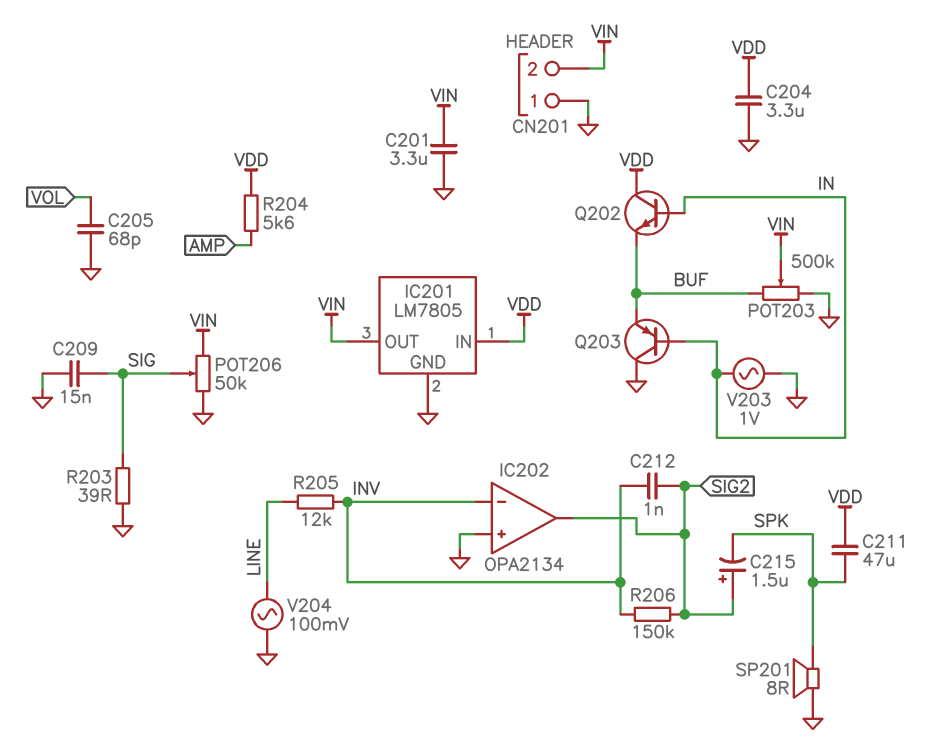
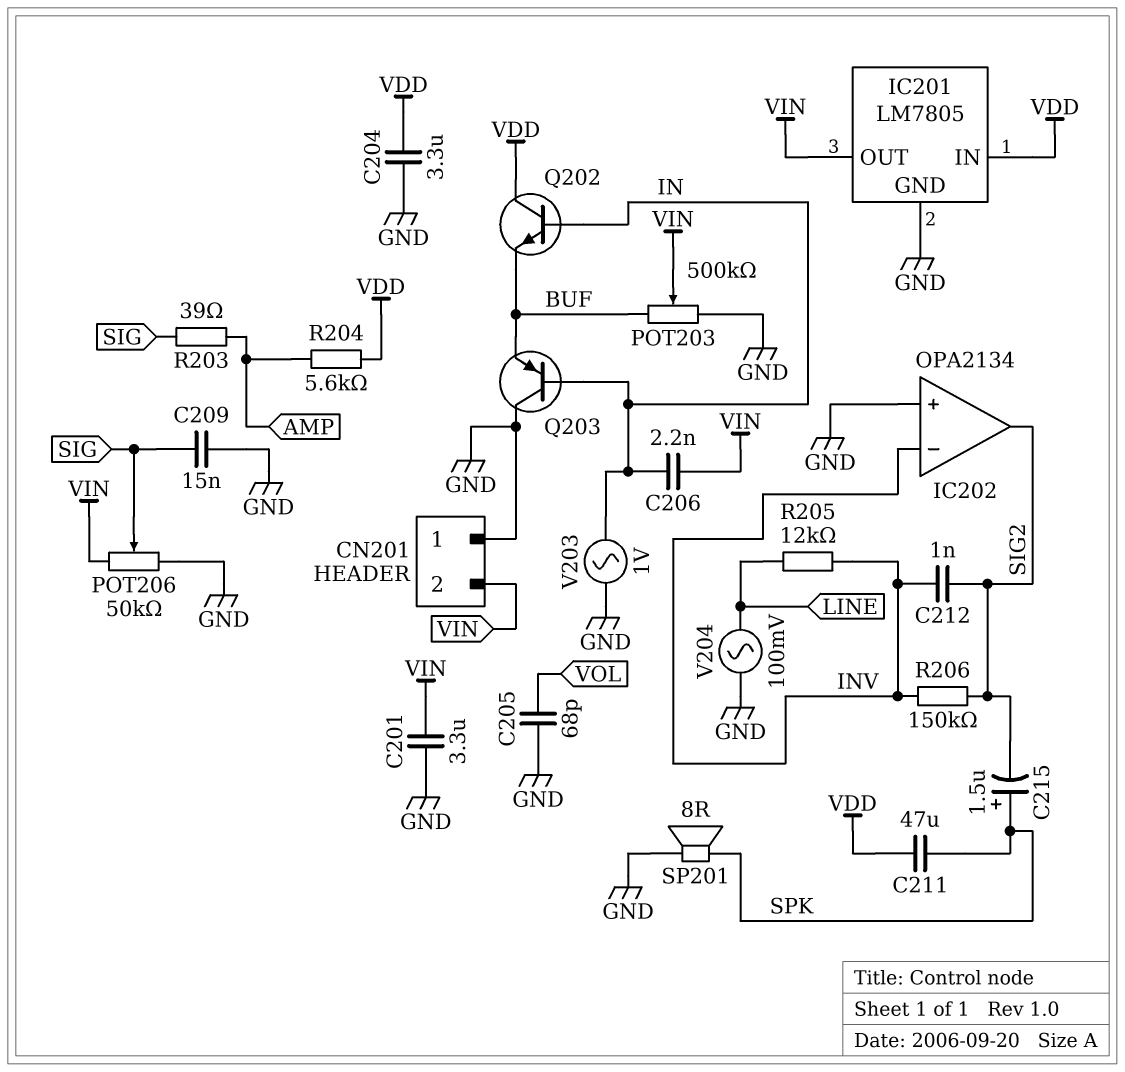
C206: none -> 2.2nF (IN, VIN)
C215: 1.5uF (plus SIG2, minus SPK) -> 1.5uF (plus SPK, minus SIG2)
R203: 39 (GND, SIG) -> 39 (AMP, SIG)

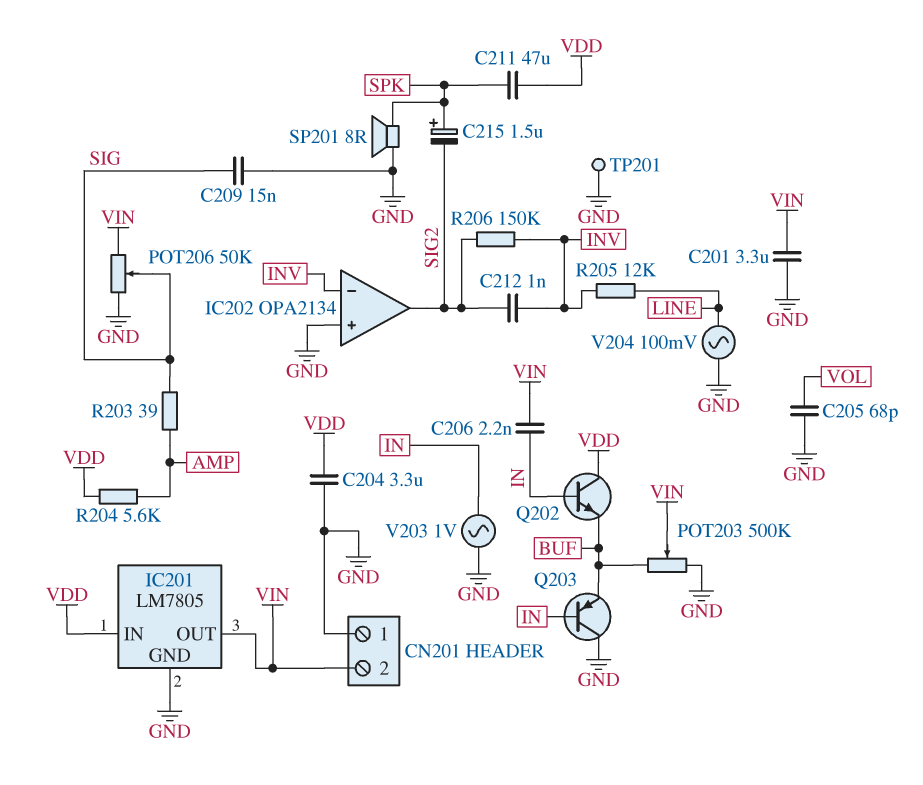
TP201: none -> test point (GND)

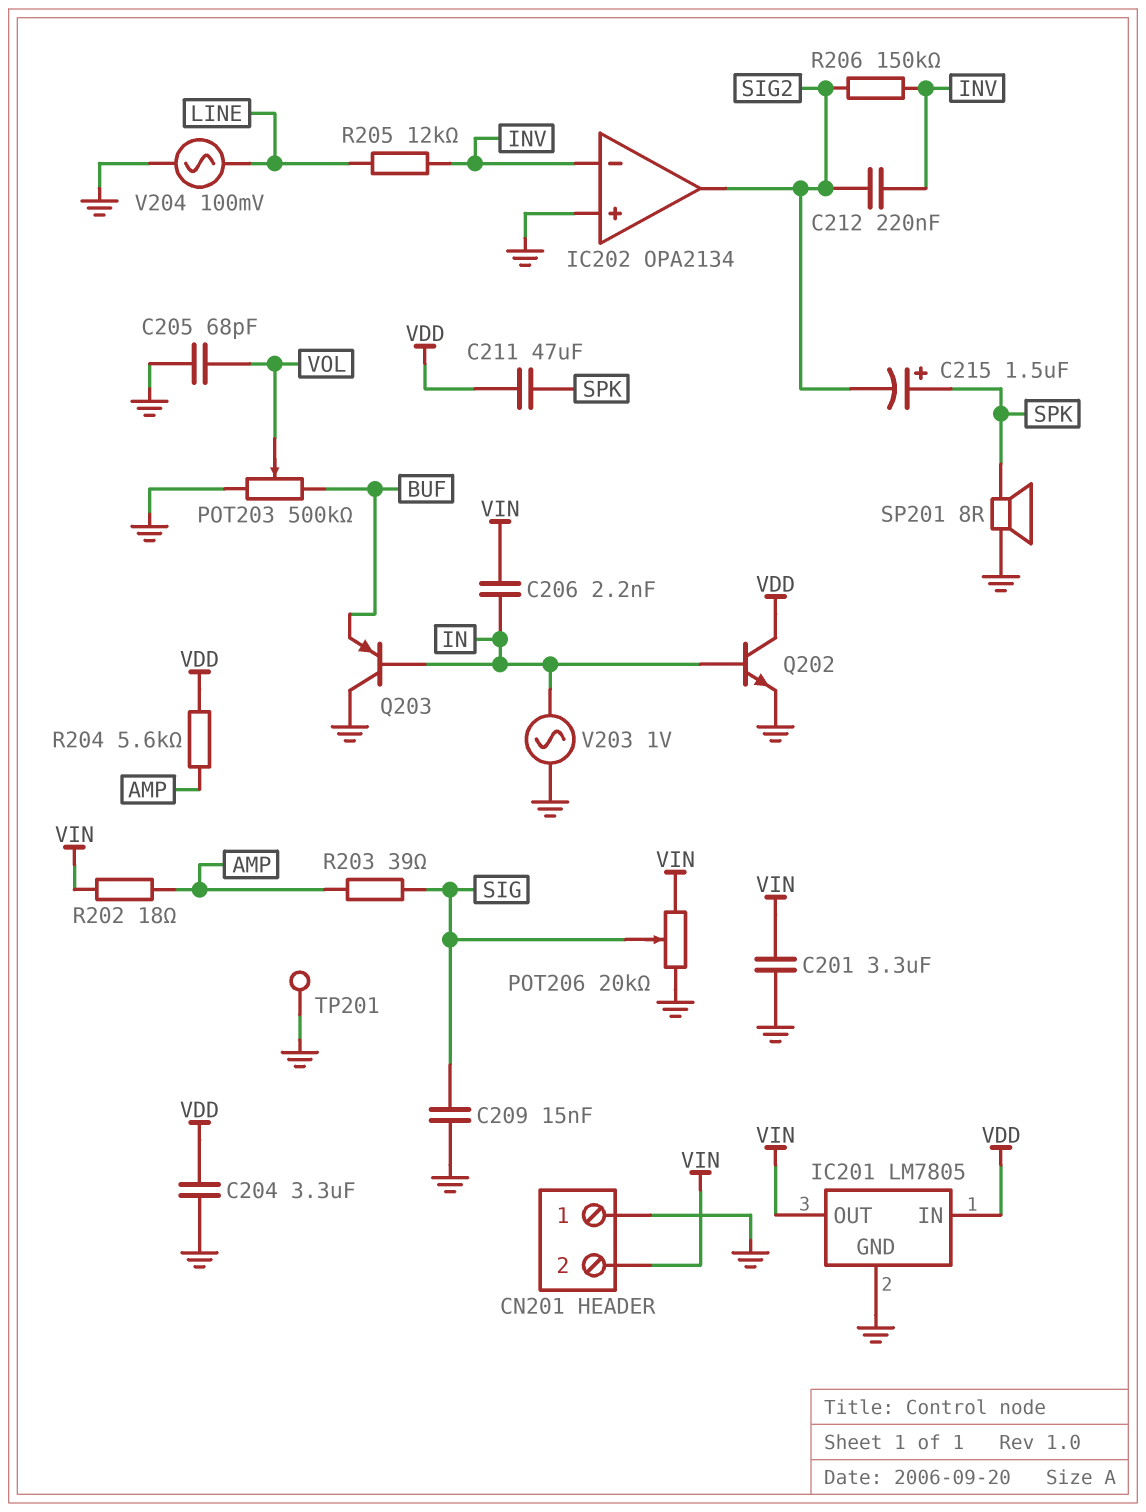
C212: 1nF (INV, SIG2) -> 220nF (INV, SIG2)
POT203: 500k (BUF, GND, wiper VIN) -> 500k (BUF, GND, wiper VOL)
POT206: 50k (GND, VIN, wiper SIG) -> 20k (GND, VIN, wiper SIG)
Q202: NPN (B IN, C VDD, E BUF) -> NPN (B IN, C VDD, E GND)
R202: none -> 18 (AMP, VIN)

